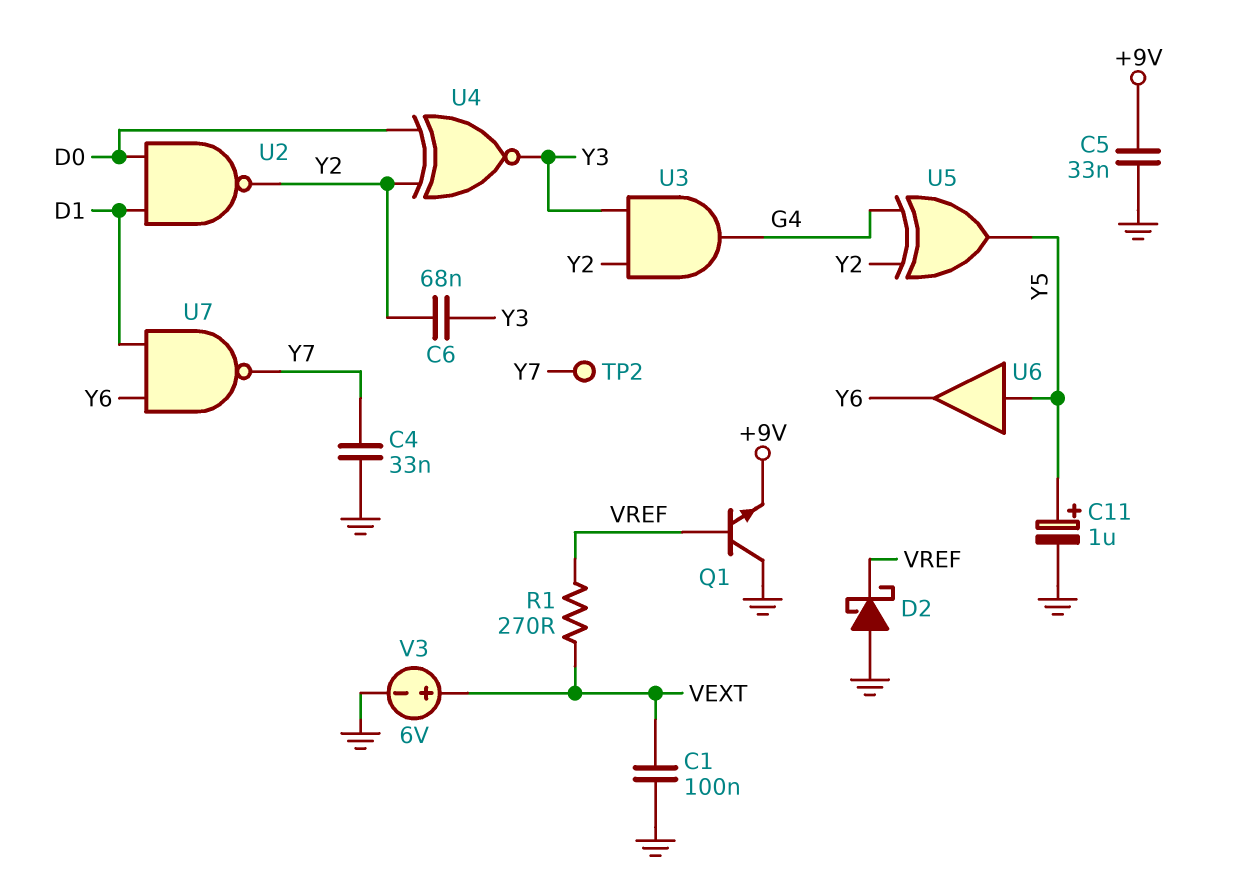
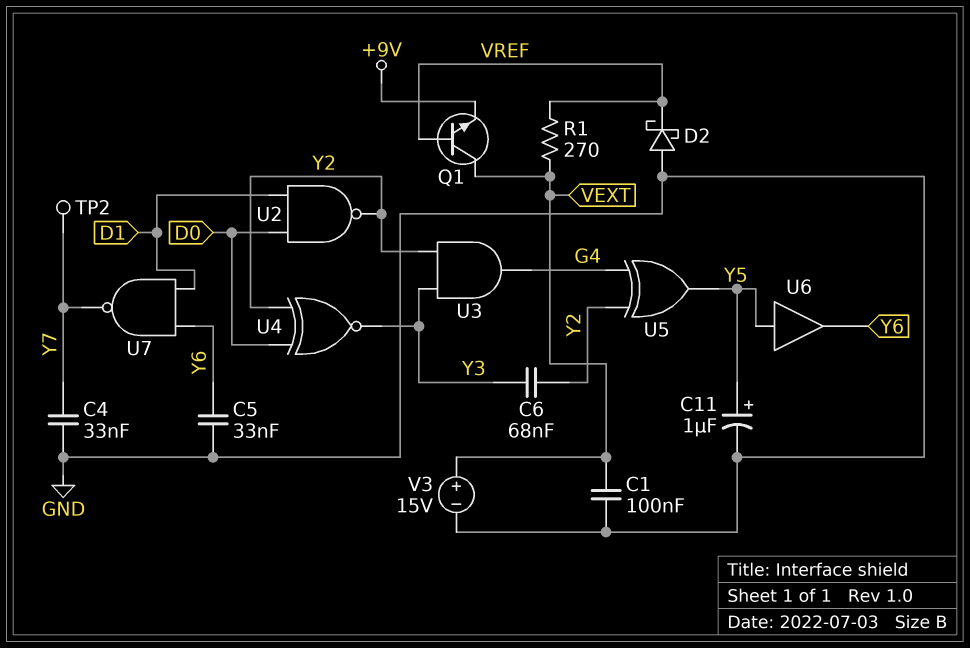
C5: 33nF (+9V, GND) -> 33nF (GND, Y6)
Q1: NPN (B VREF, C GND, E +9V) -> NPN (B VREF, C VEXT, E +9V)
V3: 6V (plus VEXT, minus GND) -> 15V (plus VEXT, minus GND)

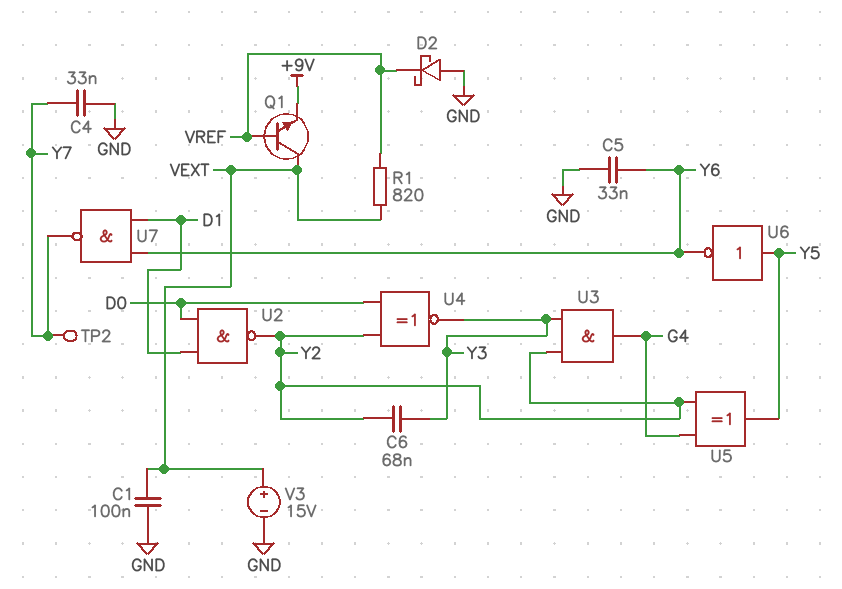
C11: 1uF (plus Y5, minus GND) -> none
R1: 270 (VEXT, VREF) -> 820 (VEXT, VREF)
U6: buffer (in Y5, out Y6) -> NOT (in Y5, out Y6)

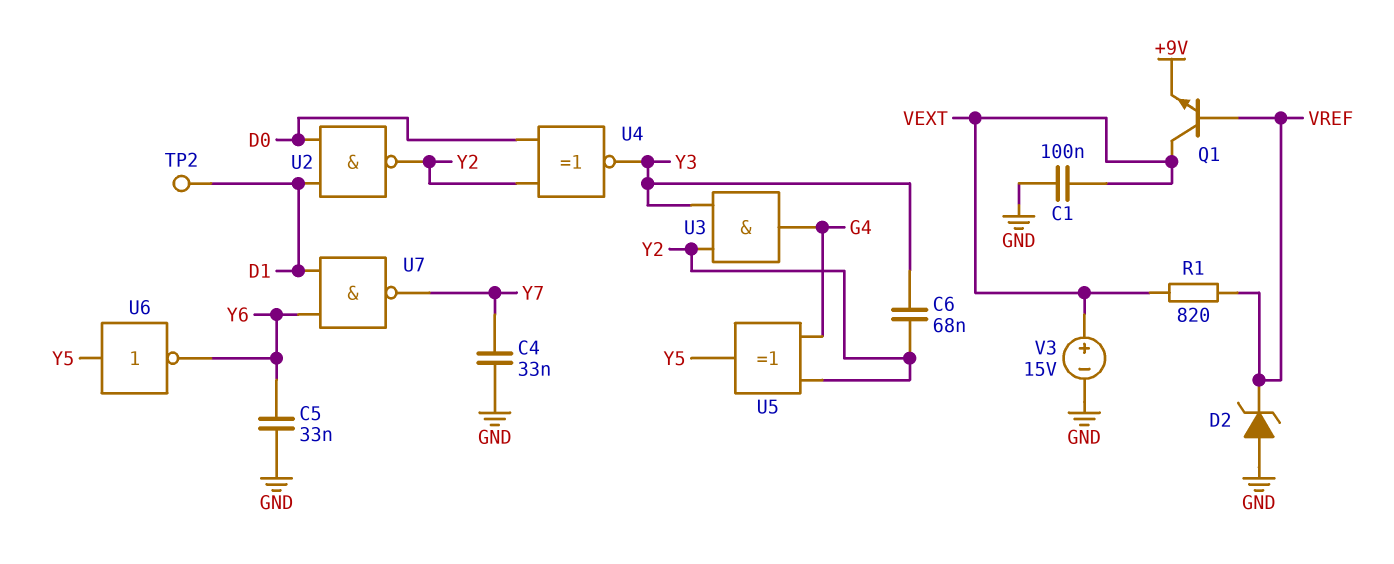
D2: schottky (A GND, K VREF) -> zener (A GND, K VREF)
TP2: test point (Y7) -> test point (D1)

